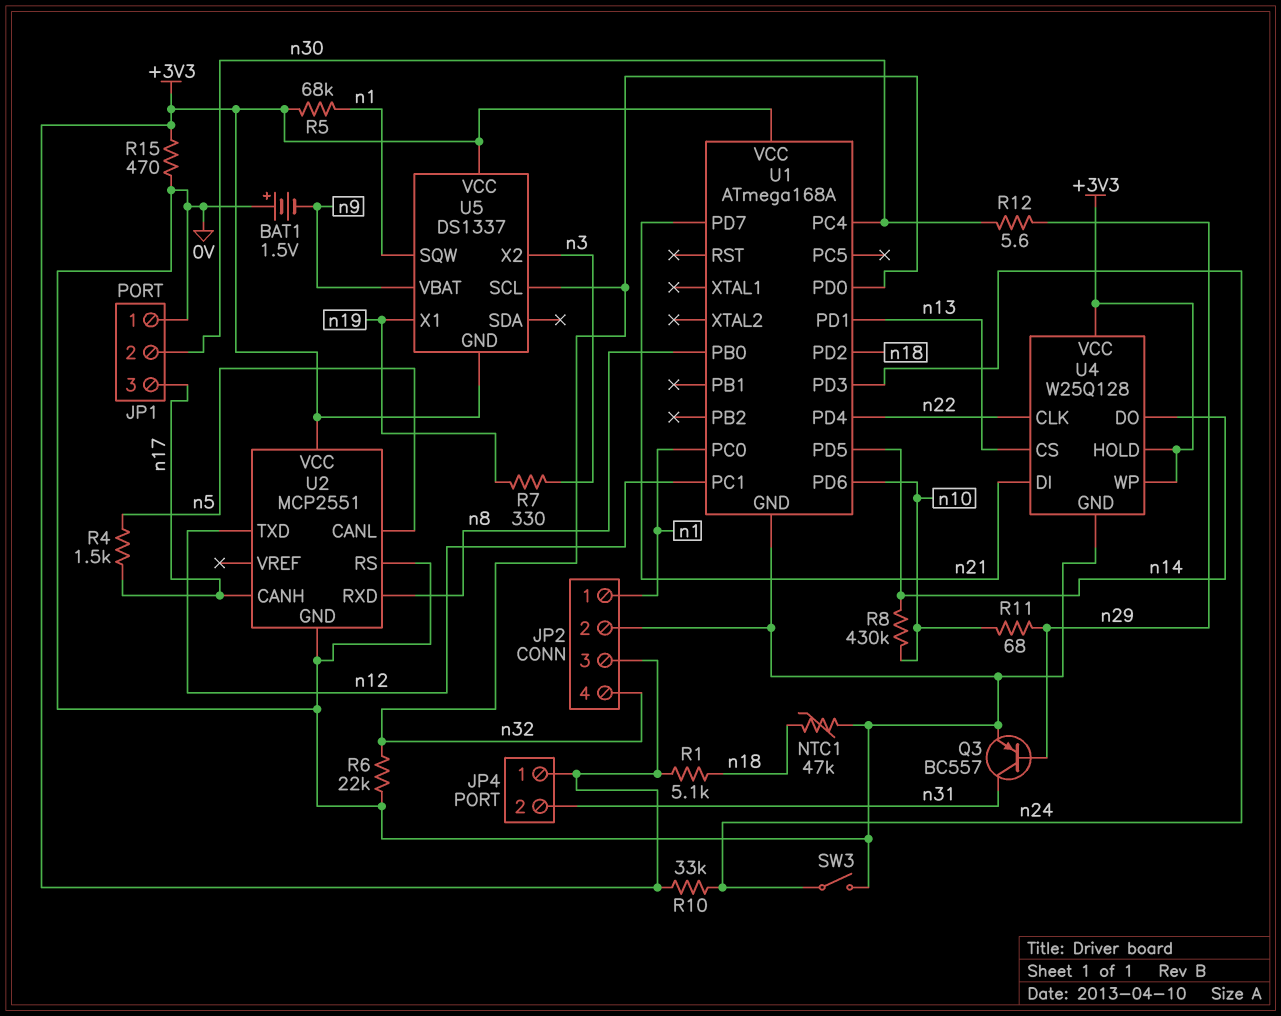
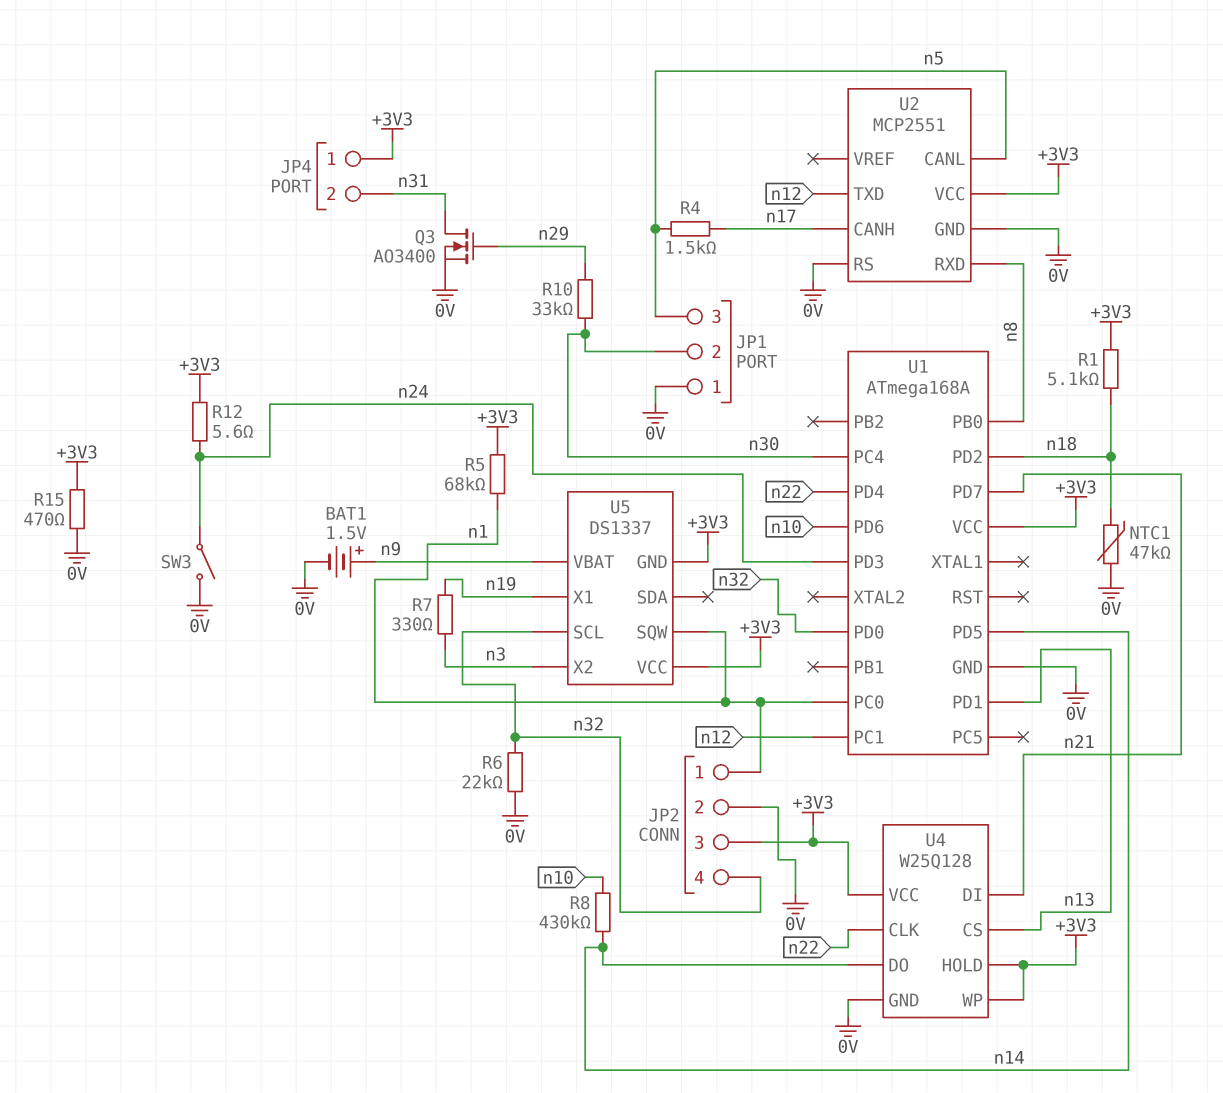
BAT1: 1.5V (plus 0V, minus n9) -> 1.5V (plus n9, minus 0V)
JP1 pin 3: n17 -> n5
Q3: PNP BC557 (B n29, C n31, E 0V) -> NMOS AO3400 (G n29, D n31, S 0V)
R10: 33k (+3V3, n24) -> 33k (n29, n30)
R11: 68 (n10, n29) -> none
R12: 5.6 (n29, n30) -> 5.6 (+3V3, n24)

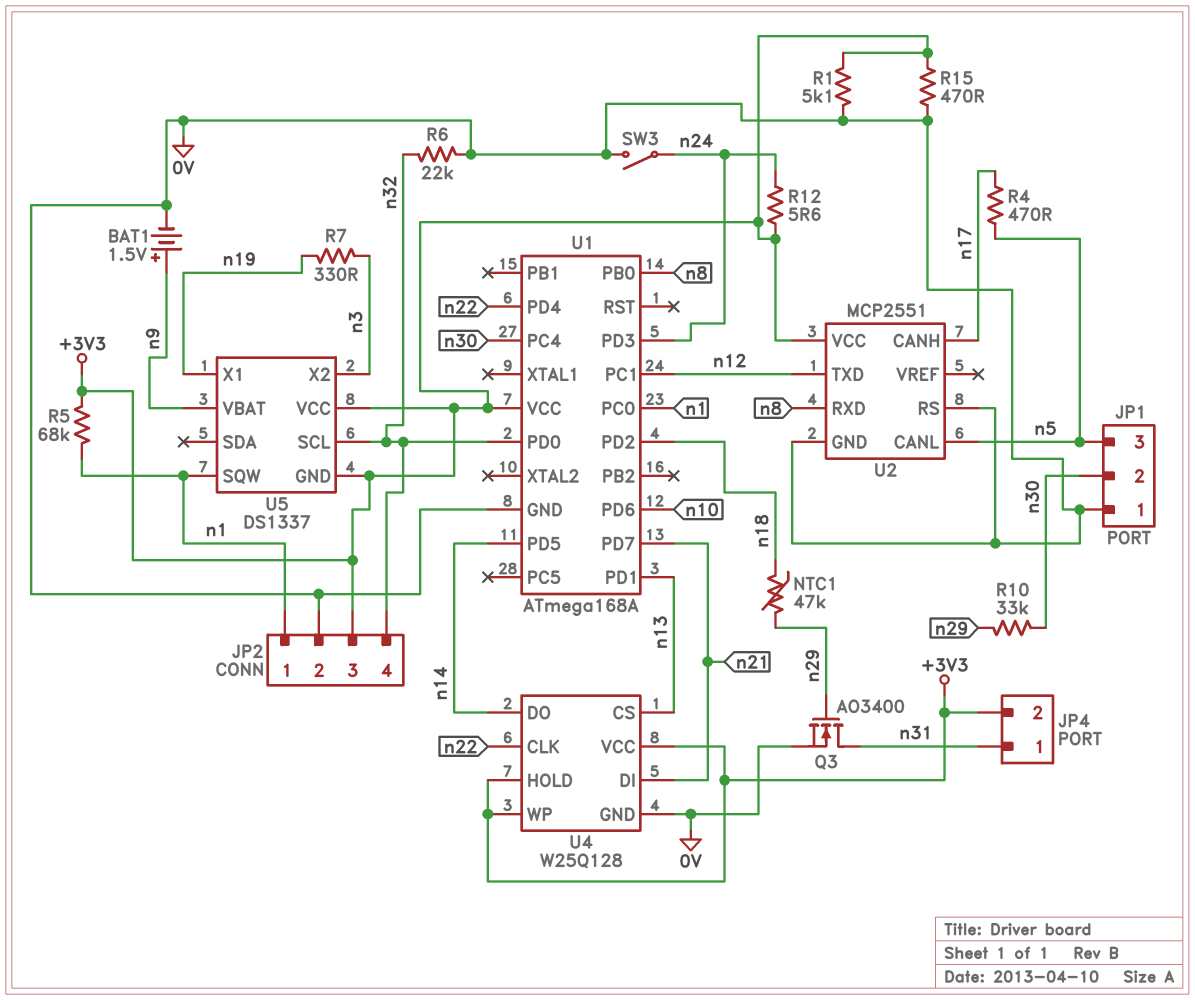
JP4 pin 1: +3V3 -> n31
JP4 pin 2: n31 -> +3V3
NTC1: 47k (0V, n18) -> 47k (n18, n29)
R1: 5.1k (+3V3, n18) -> 5.1k (+3V3, 0V)
R4: 1.5k (n5, n17) -> 470 (n5, n17)
R8: 430k (n10, n14) -> none

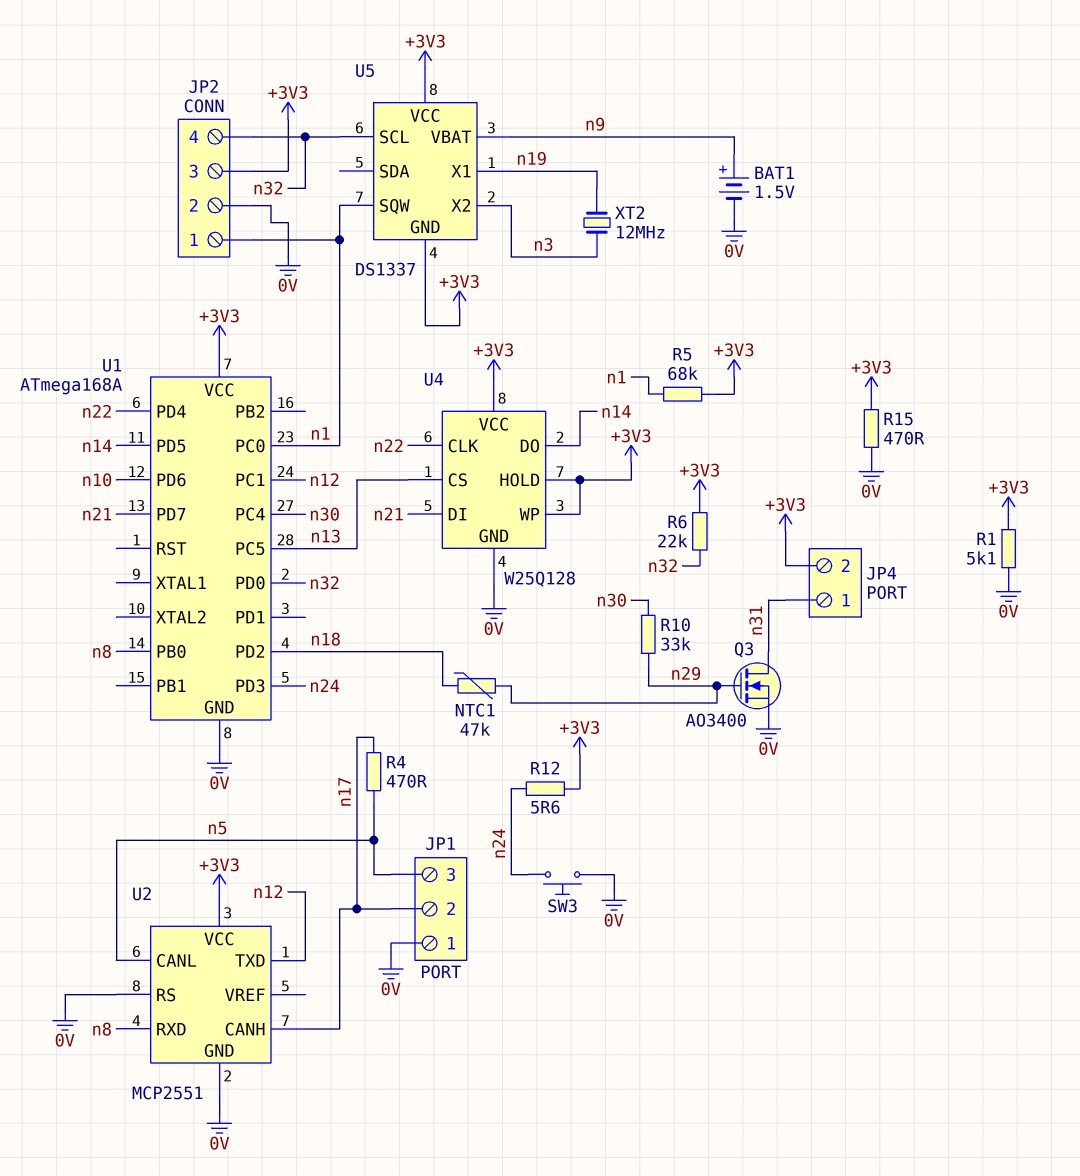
JP1 pin 2: n30 -> n17
R6: 22k (0V, n32) -> 22k (+3V3, n32)
R7: 330 (n3, n19) -> none
SW3: switch (0V, n24) -> button (0V, n24)
U1 pin PC5: none -> n13
U1 pin PD1: n13 -> none
XT2: none -> 12MHz (n3, n19)

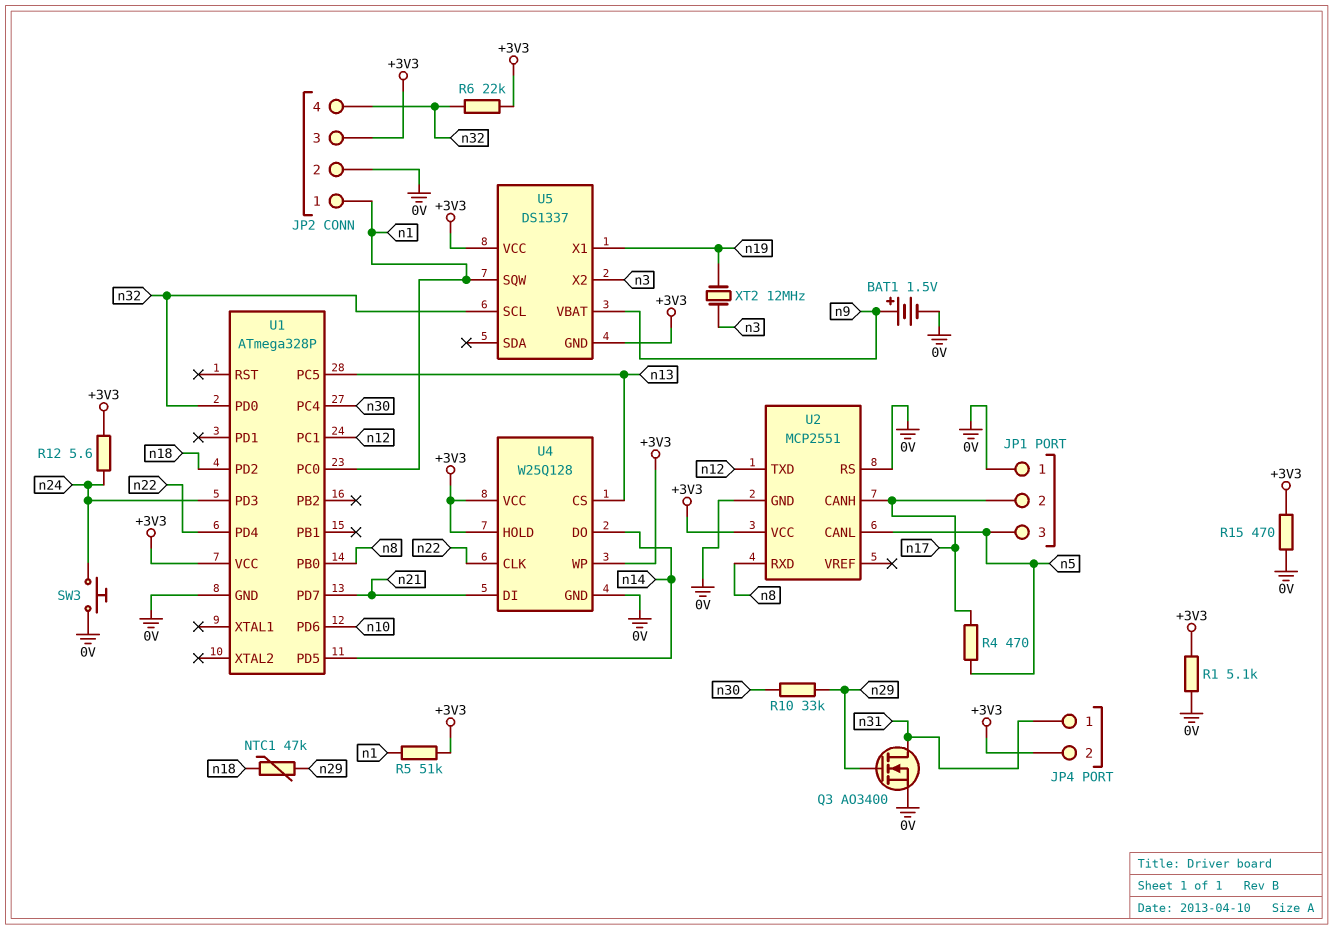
R5: 68k (+3V3, n1) -> 51k (+3V3, n1)
U1: ATmega168A -> ATmega328P

